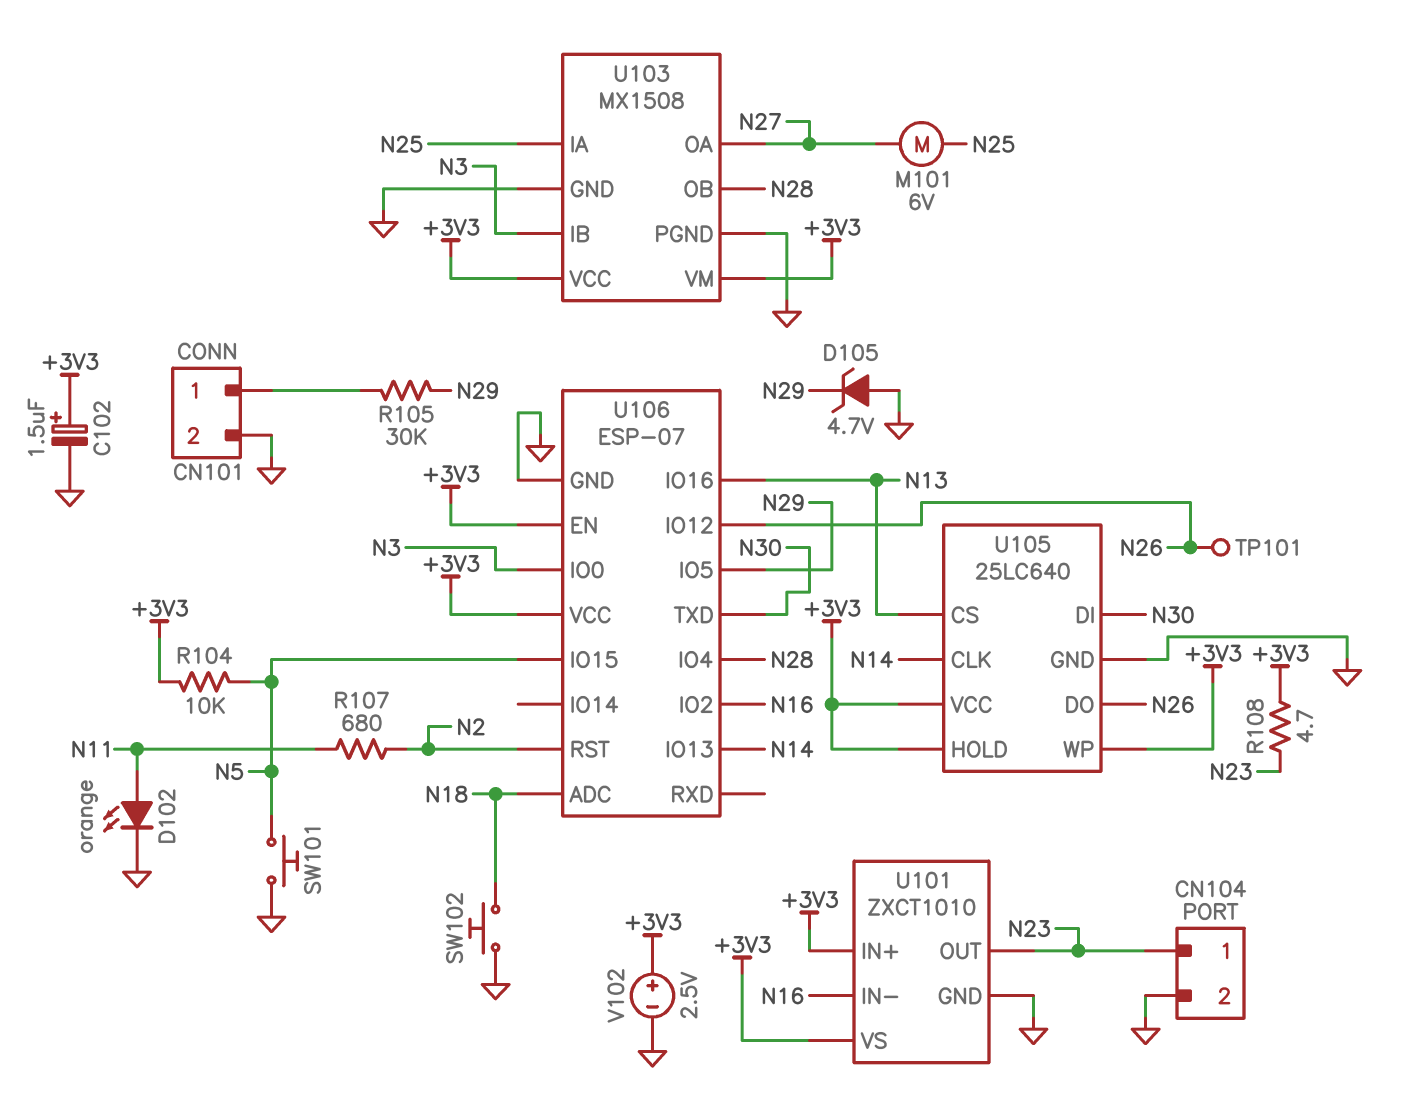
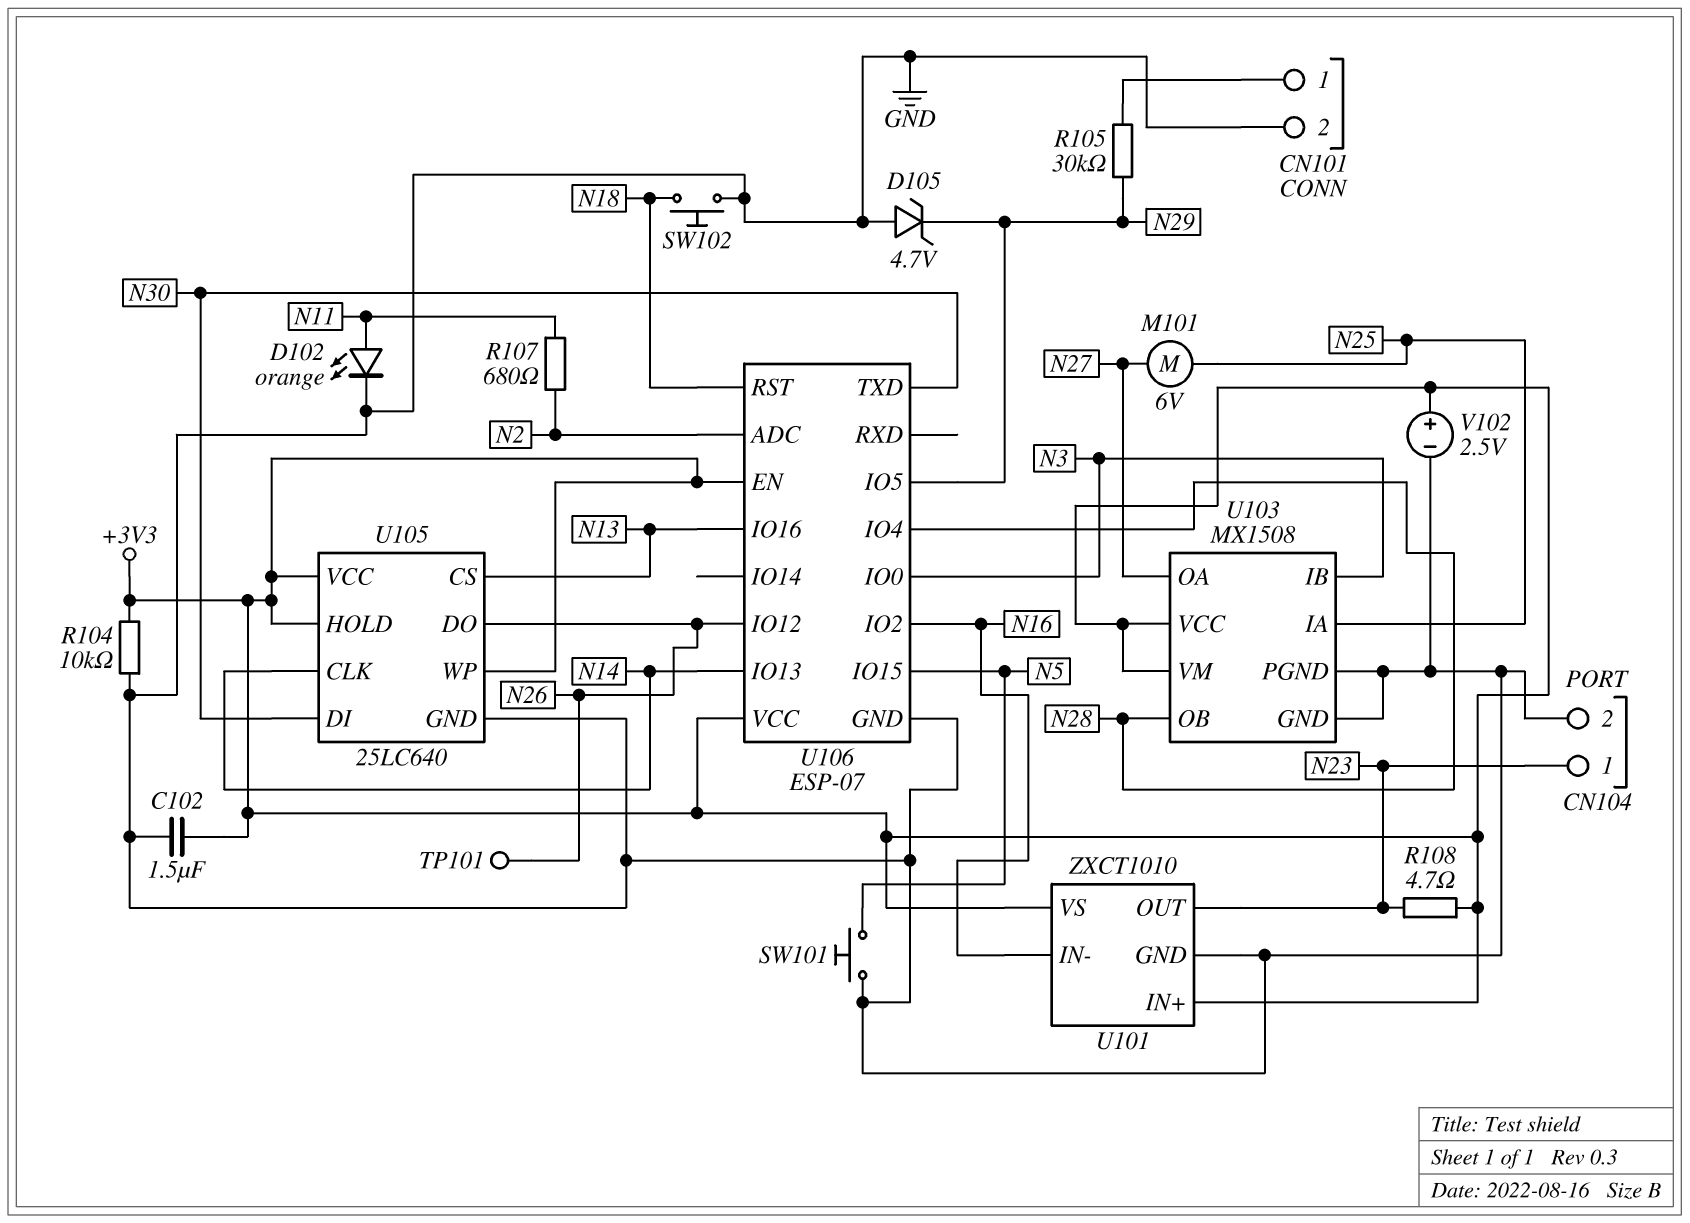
C102: 1.5uF (plus +3V3, minus GND) -> 1.5uF (+3V3, GND)
R104: 10k (+3V3, N5) -> 10k (+3V3, GND)
U106 pin ADC: N18 -> N2
U106 pin RST: N2 -> N18

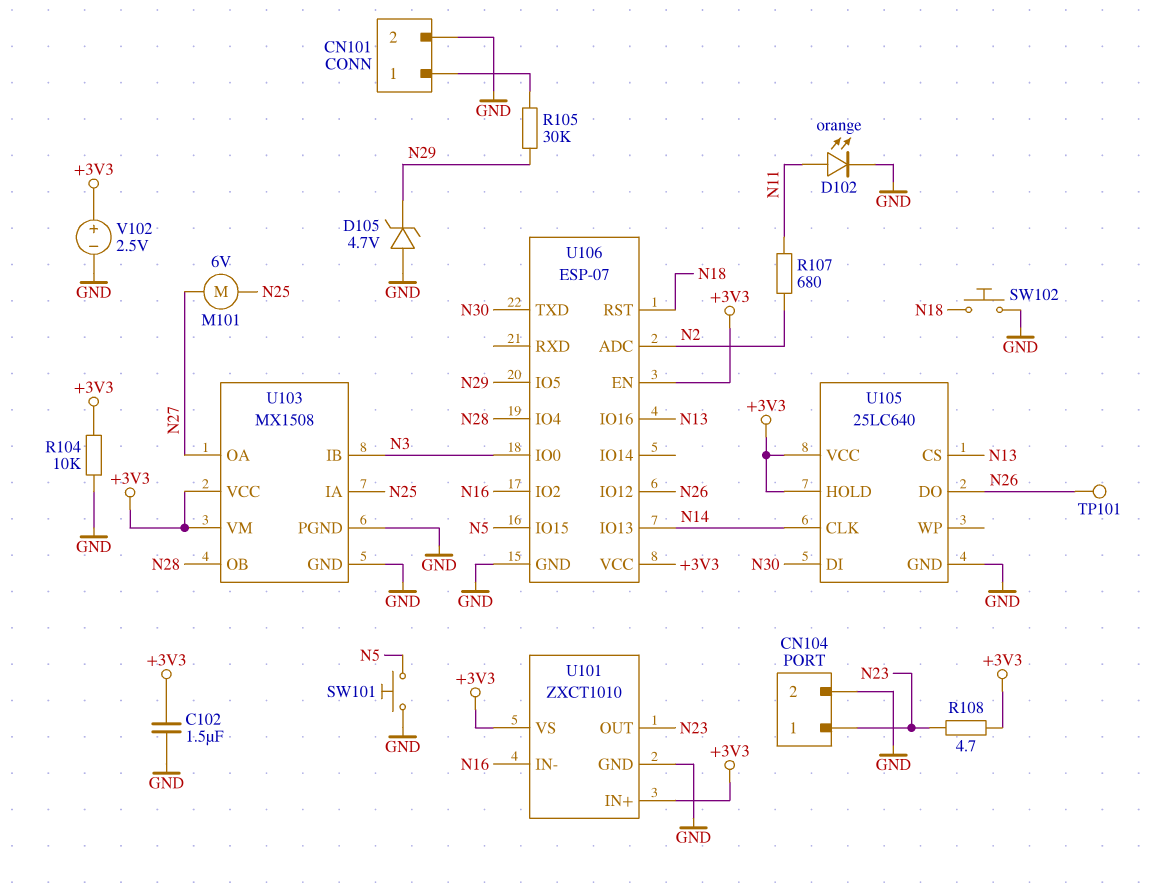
U105 pin WP: +3V3 -> none

